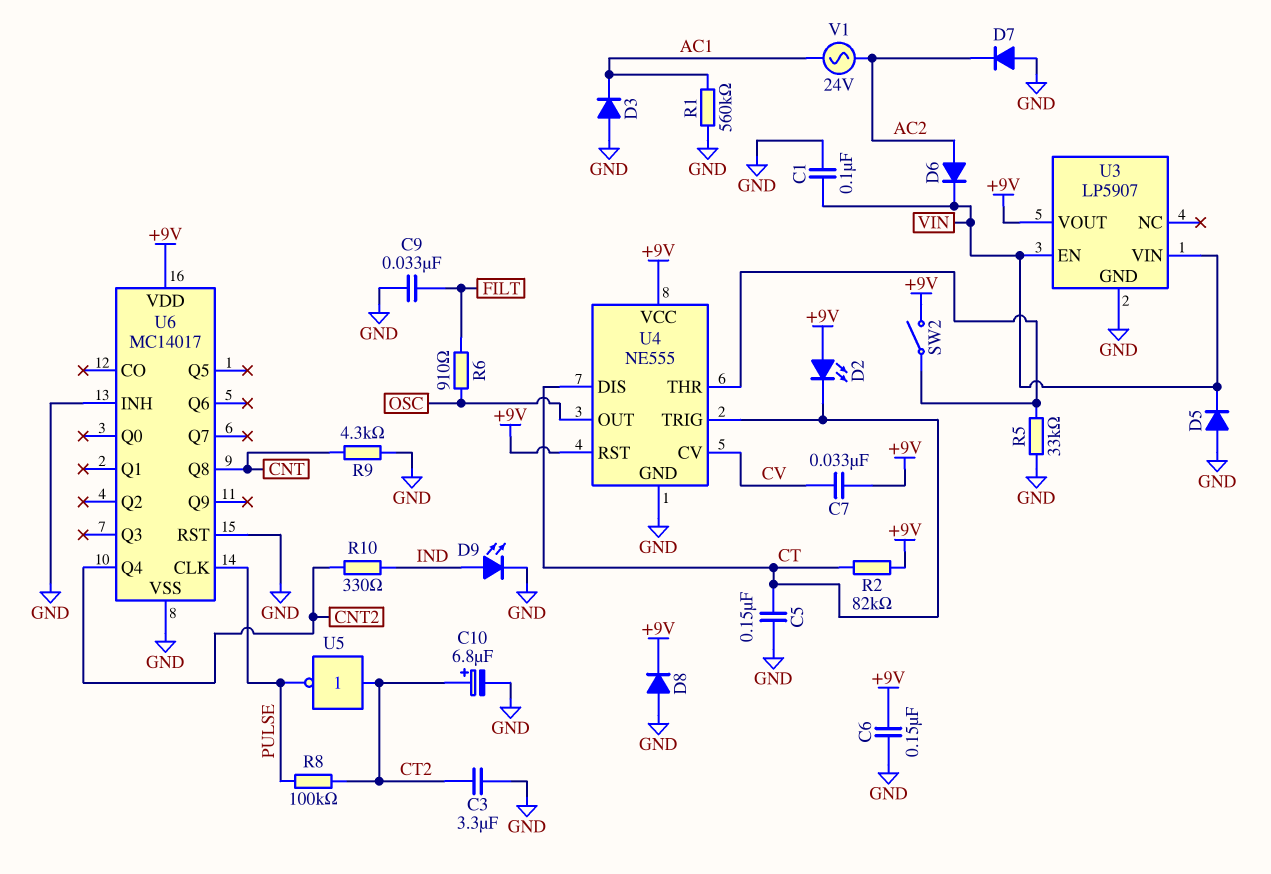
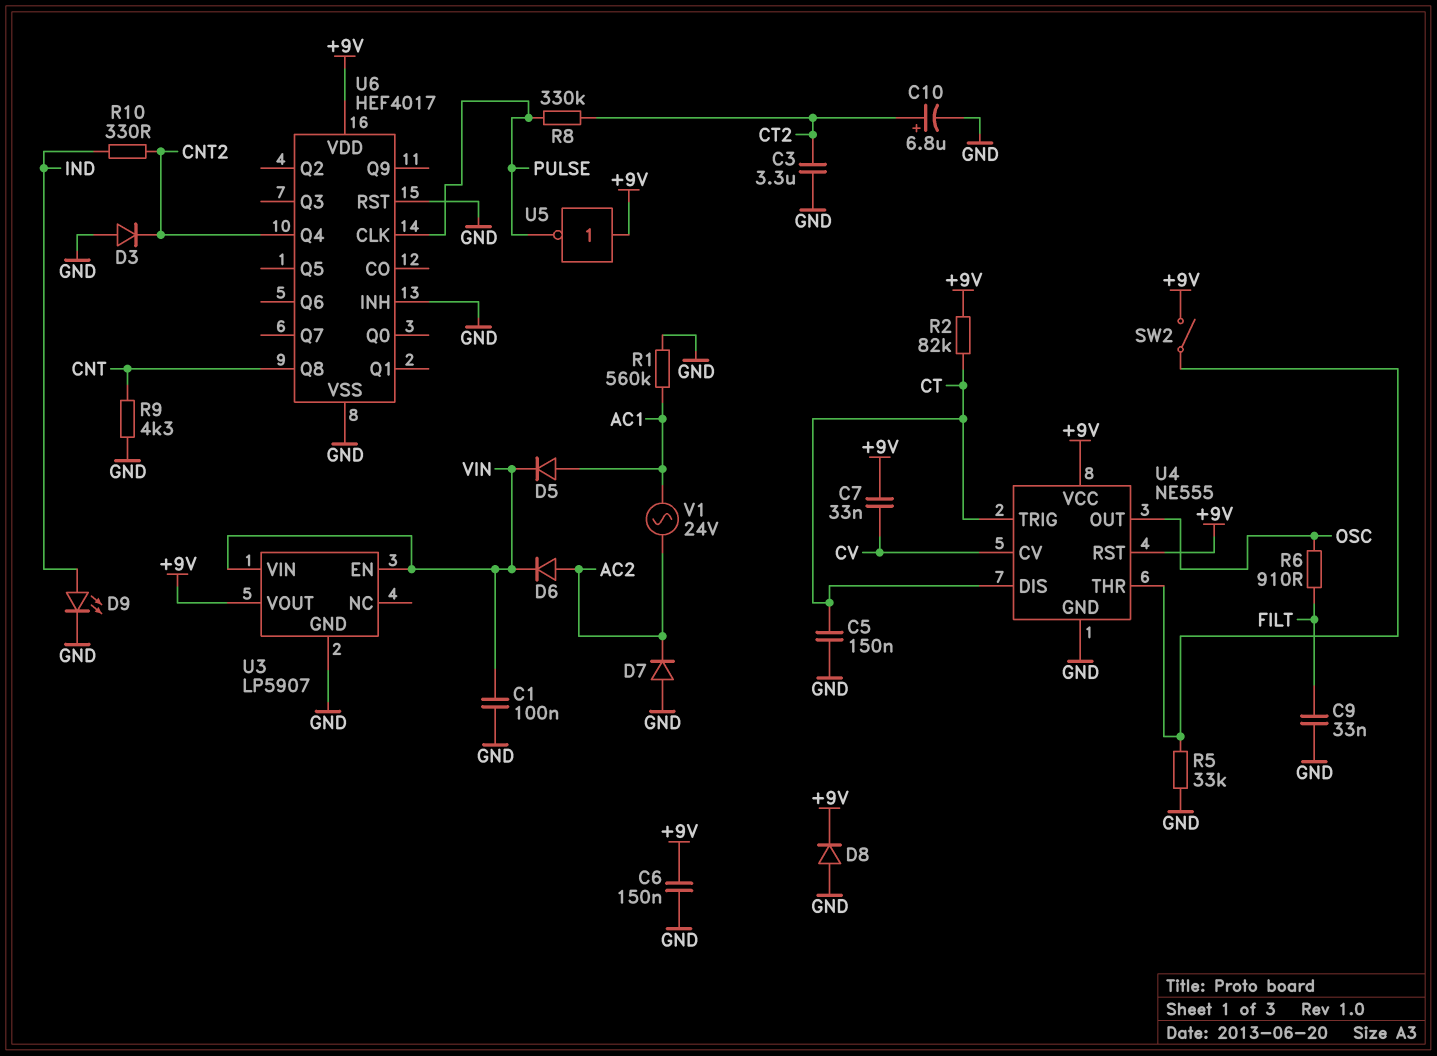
D2: LED (A +9V, K CT) -> none
D3: diode (A GND, K AC1) -> diode (A GND, K CNT2)
D5: diode (A GND, K VIN) -> diode (A AC1, K VIN)
R8: 100k (CT2, PULSE) -> 330k (CT2, PULSE)
U5: NOT (in CT2, out PULSE) -> NOT (in +9V, out PULSE)
U6: MC14017 -> HEF4017

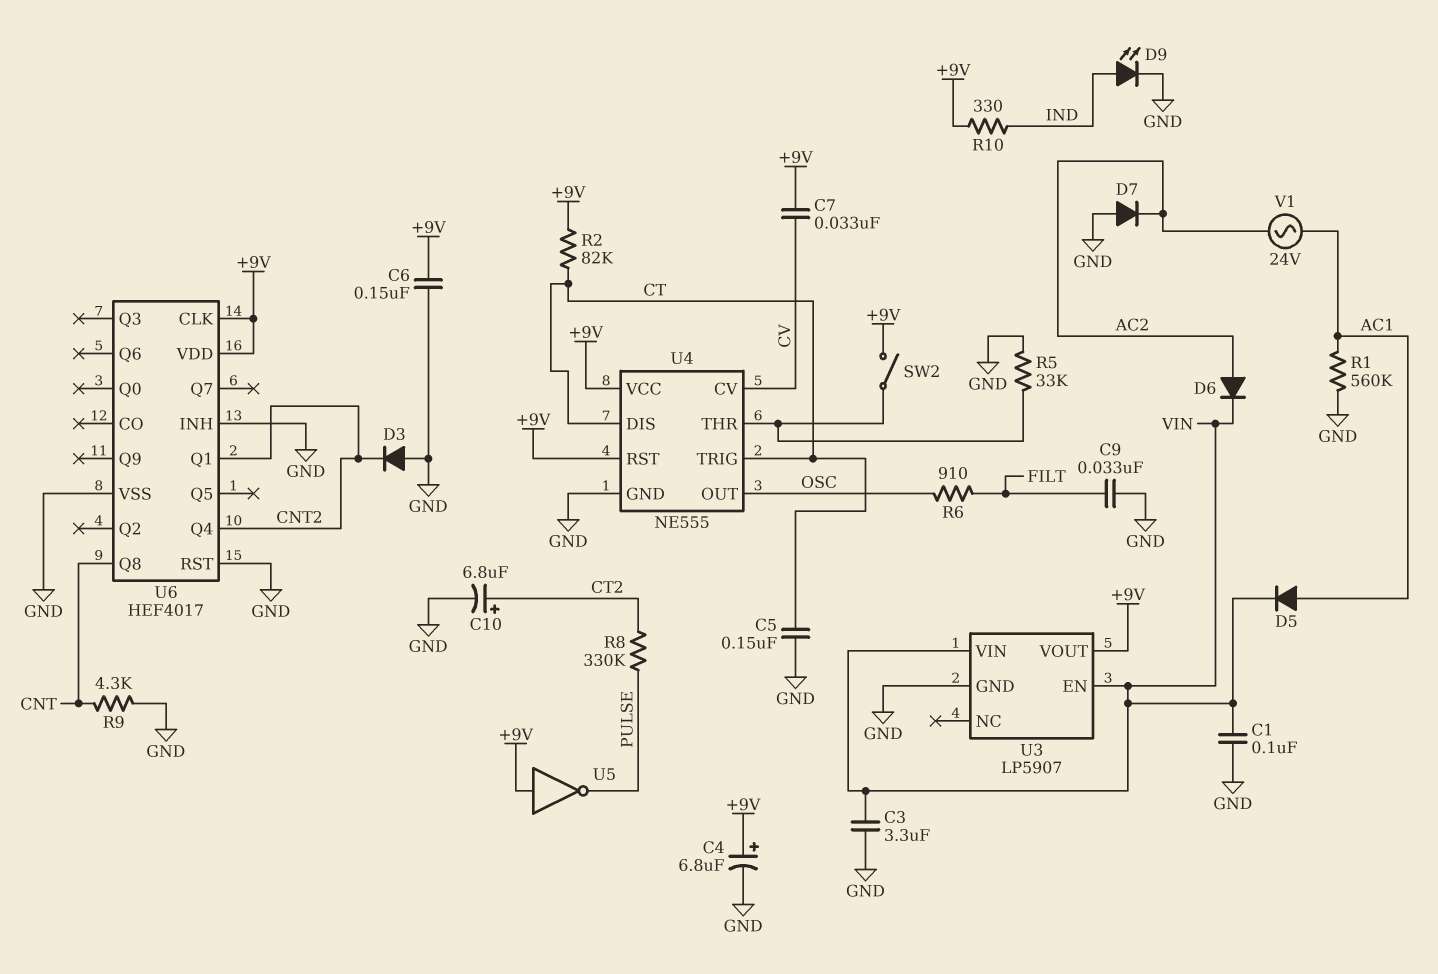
C3: 3.3uF (CT2, GND) -> 3.3uF (GND, VIN)
C4: none -> 6.8uF (plus +9V, minus GND)
D8: diode (A GND, K +9V) -> none
R10: 330 (CNT2, IND) -> 330 (+9V, IND)
U6 pin CLK: PULSE -> +9V
U6 pin Q1: none -> CNT2

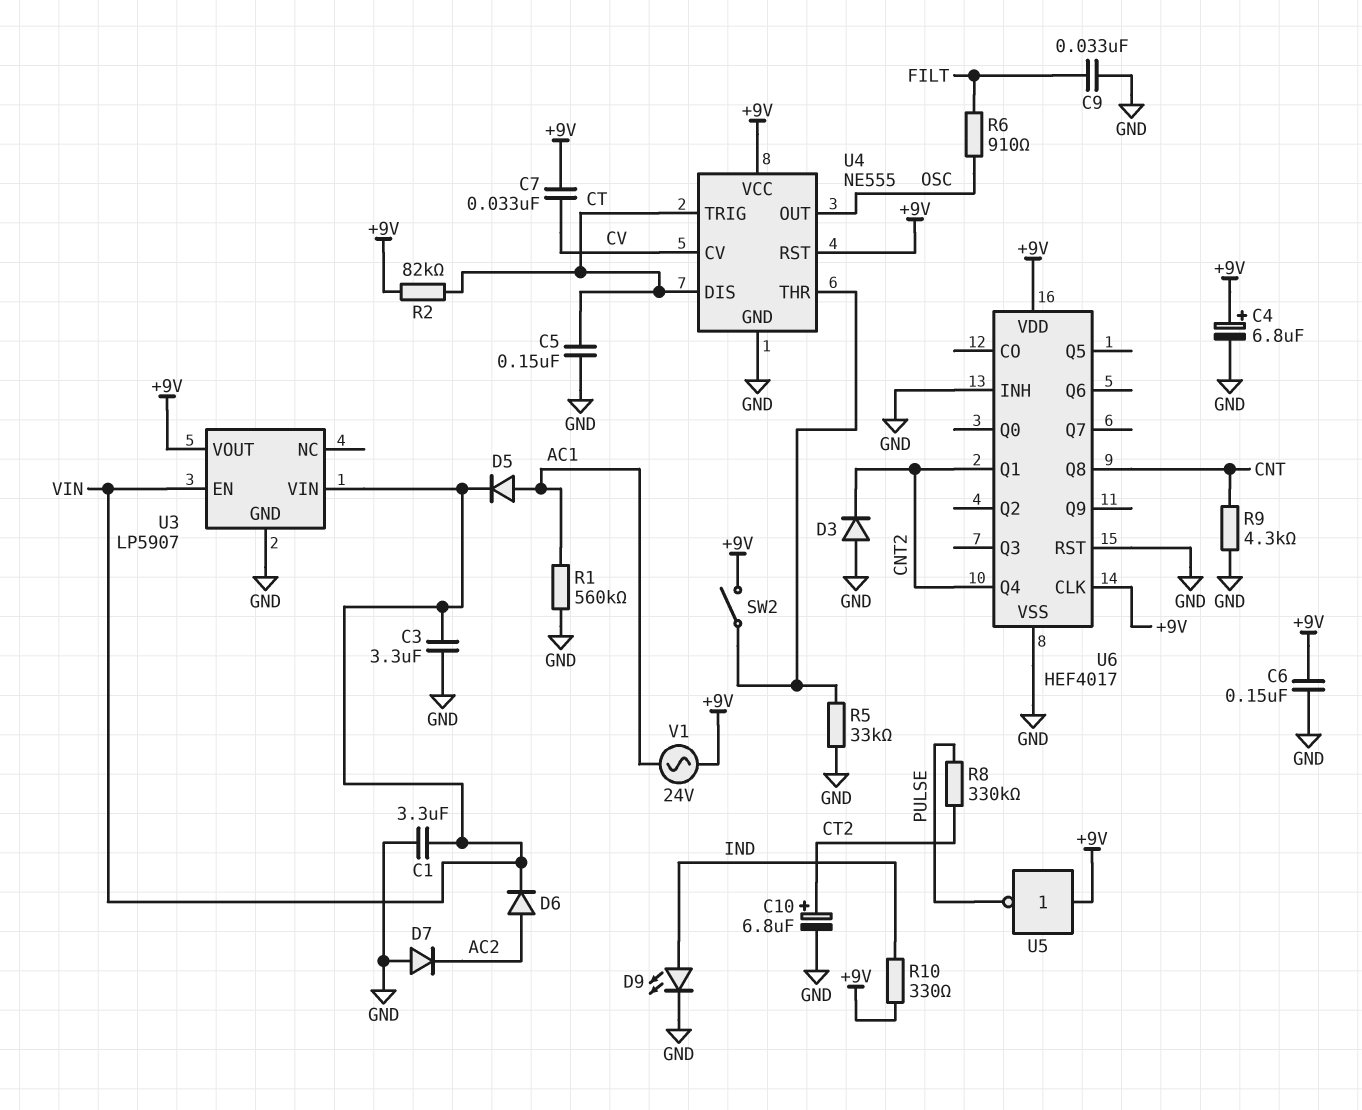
C1: 100nF (GND, VIN) -> 3.3uF (GND, VIN)
V1: AC 24V (AC1, AC2) -> AC 24V (+9V, AC1)

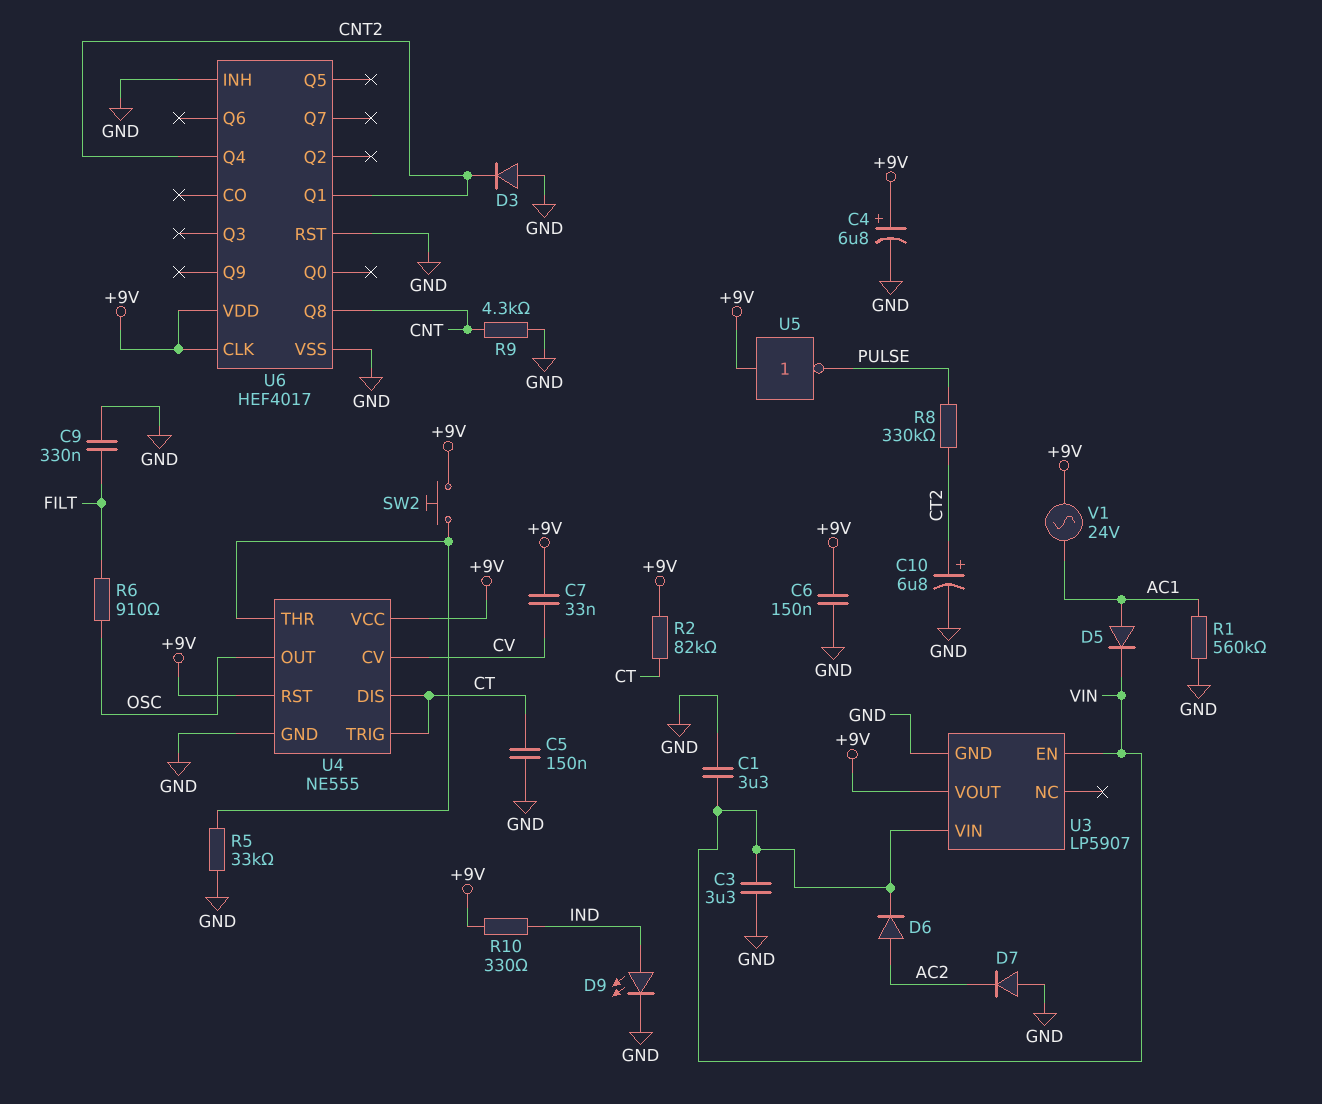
C9: 33nF (FILT, GND) -> 330nF (FILT, GND)
SW2: switch (+9V, U4/THR) -> button (+9V, U4/THR)

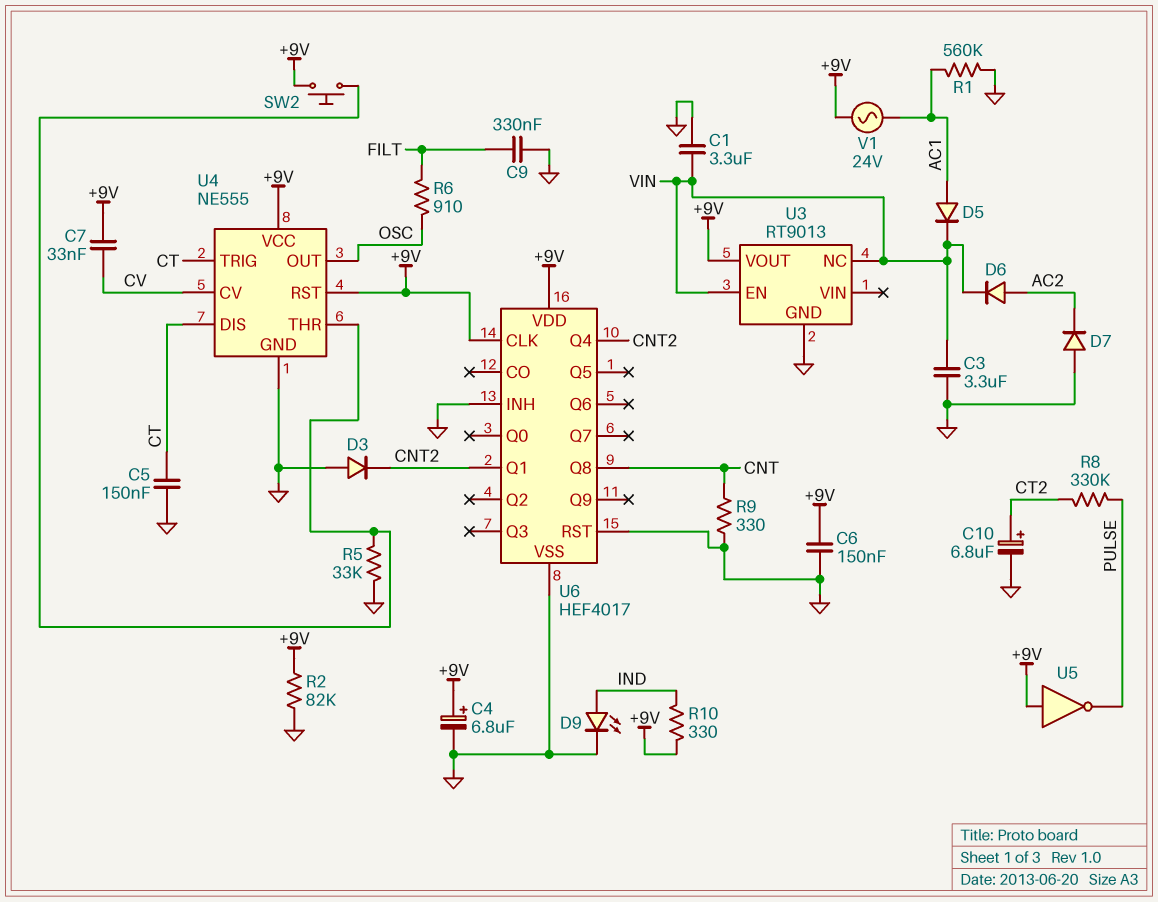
R2: 82k (+9V, CT) -> 82k (+9V, GND)
R9: 4.3k (CNT, GND) -> 330 (CNT, GND)
U3: LP5907 -> RT9013
U3 pin NC: none -> VIN
U3 pin VIN: VIN -> none

